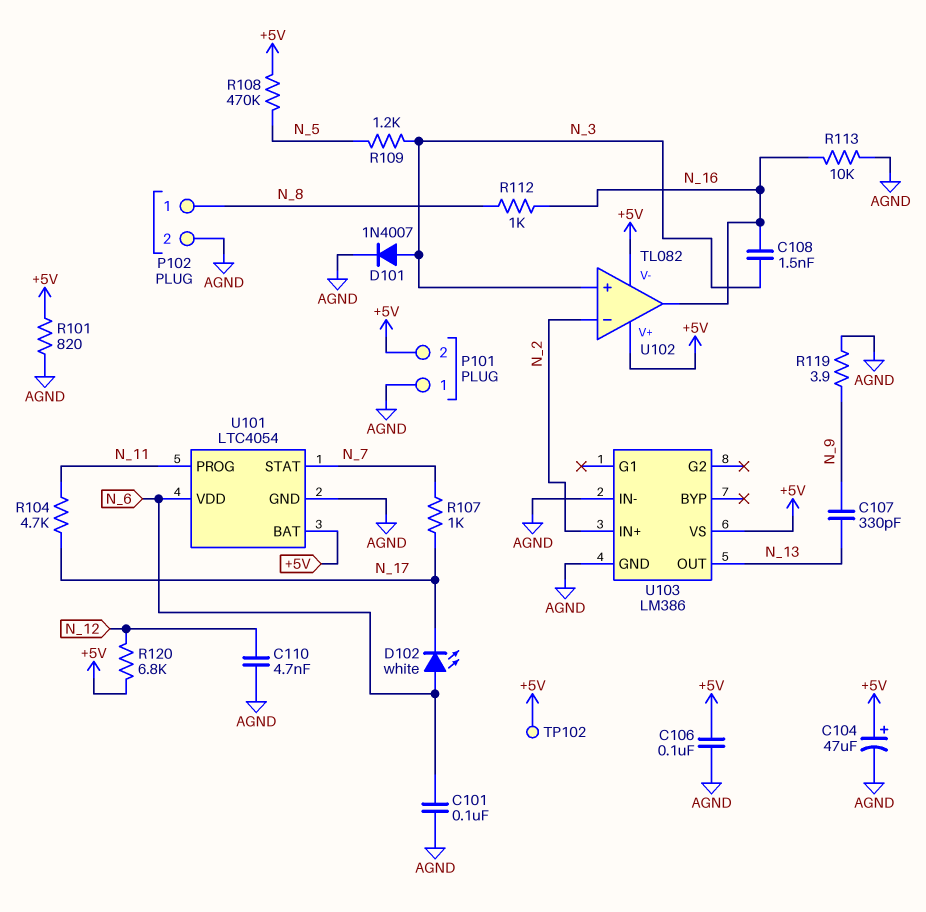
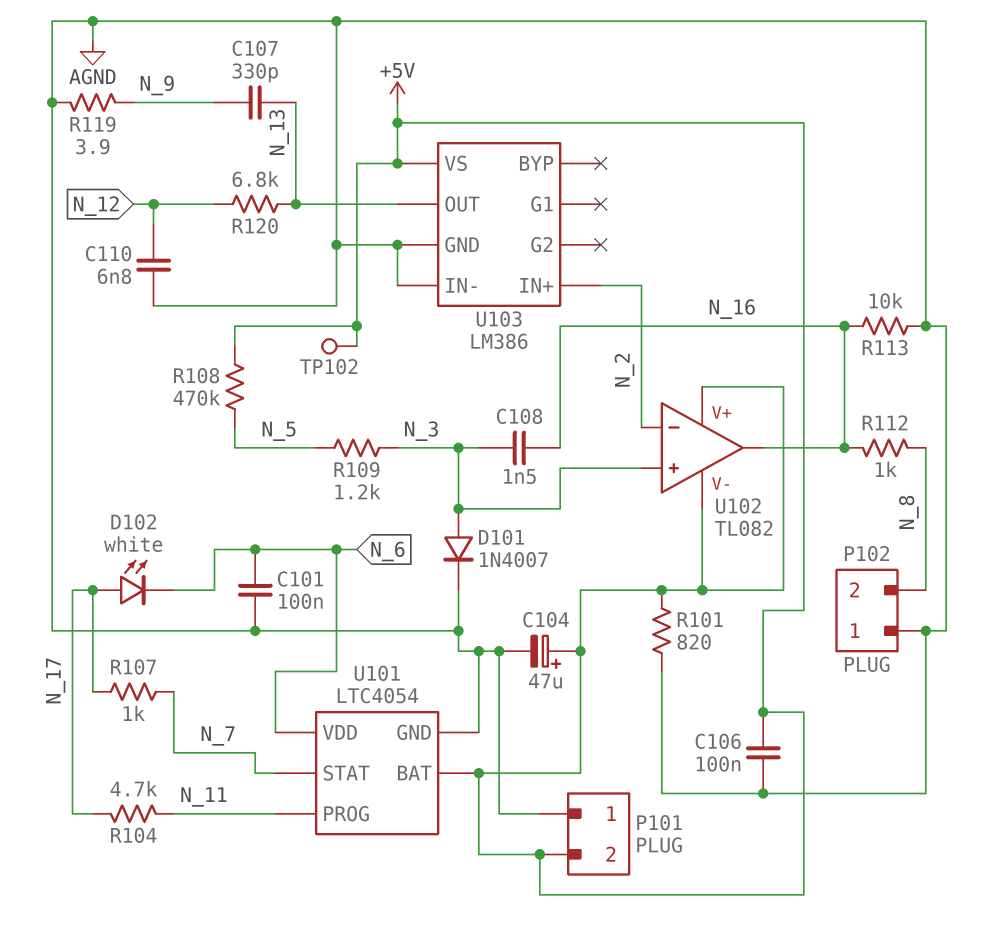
C110: 4.7nF (AGND, N_12) -> 6.8nF (AGND, N_12)
D102: LED white (A N_6, K N_17) -> LED white (A N_17, K N_6)
P102 pin 1: N_8 -> AGND
P102 pin 2: AGND -> N_8
R120: 6.8k (+5V, N_12) -> 6.8k (N_12, N_13)

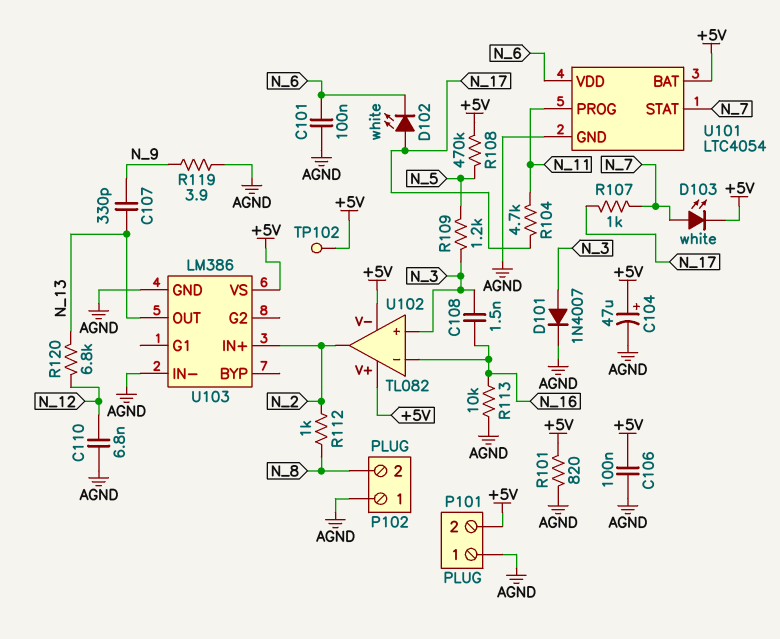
D103: none -> LED white (A N_7, K +5V)
R112: 1k (N_8, N_16) -> 1k (N_2, N_8)
U102 pin in-: N_2 -> N_16
U102 pin out: N_16 -> N_2

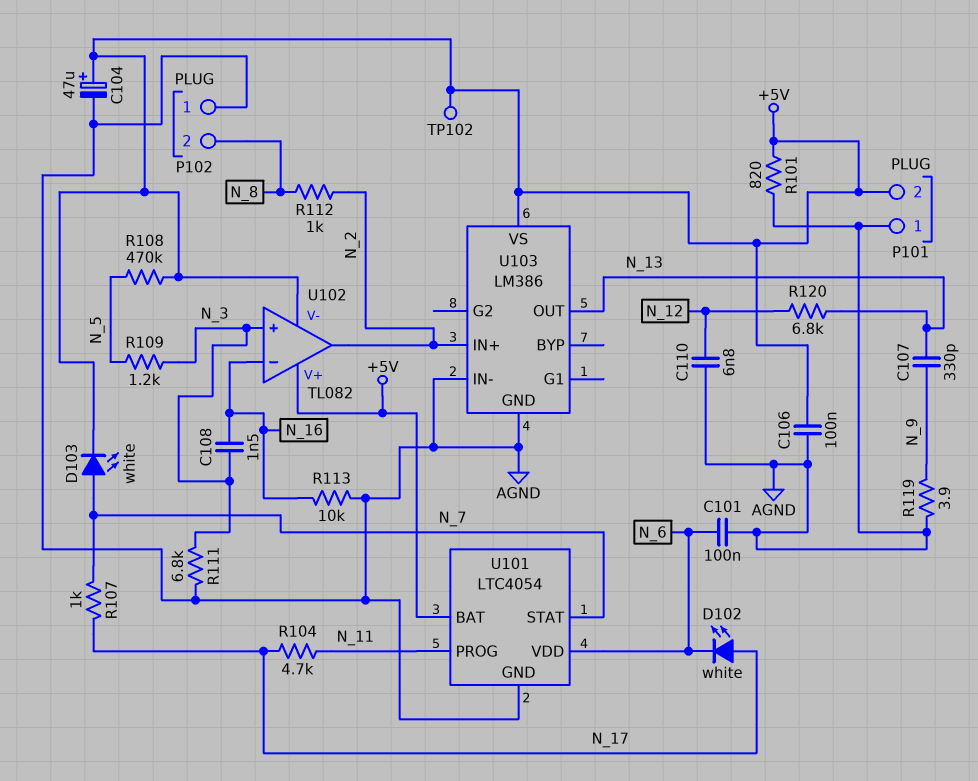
D101: diode 1N4007 (A N_3, K AGND) -> none
R111: none -> 6.8k (AGND, N_3)

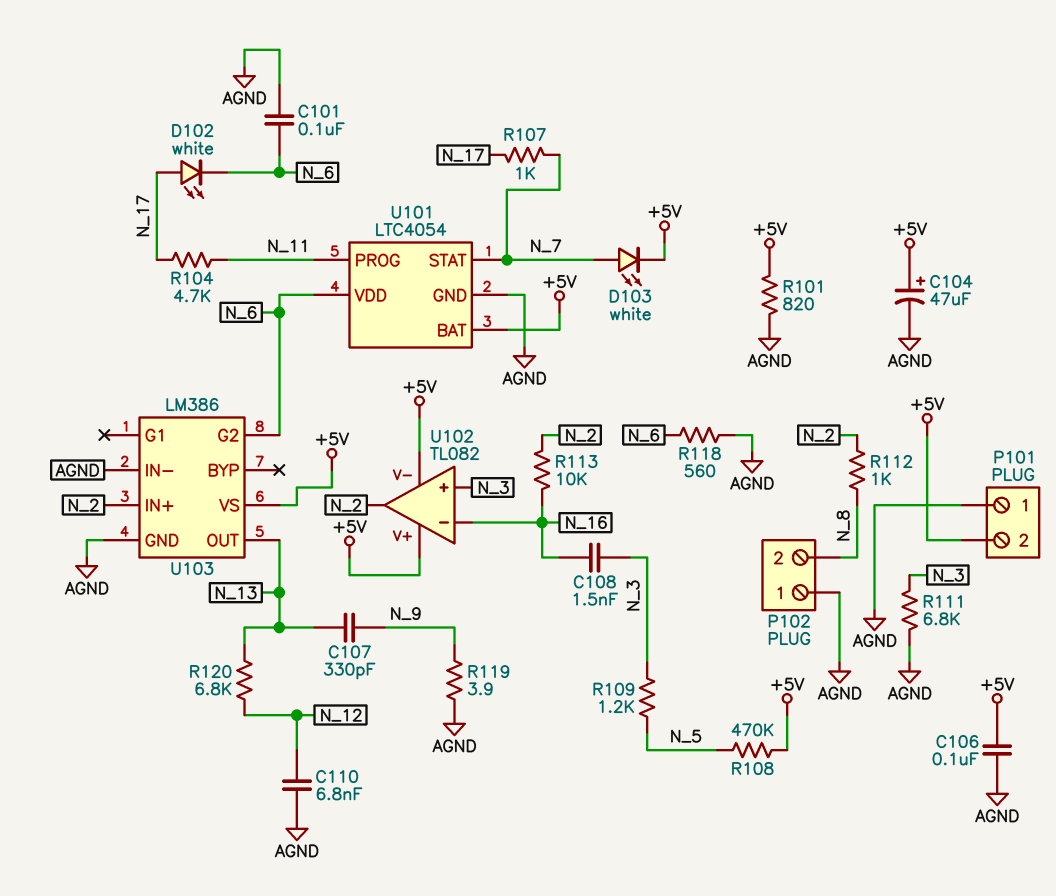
R113: 10k (AGND, N_16) -> 10k (N_2, N_16)
R118: none -> 560 (AGND, N_6)
TP102: test point (+5V) -> none
U103 pin G2: none -> N_6

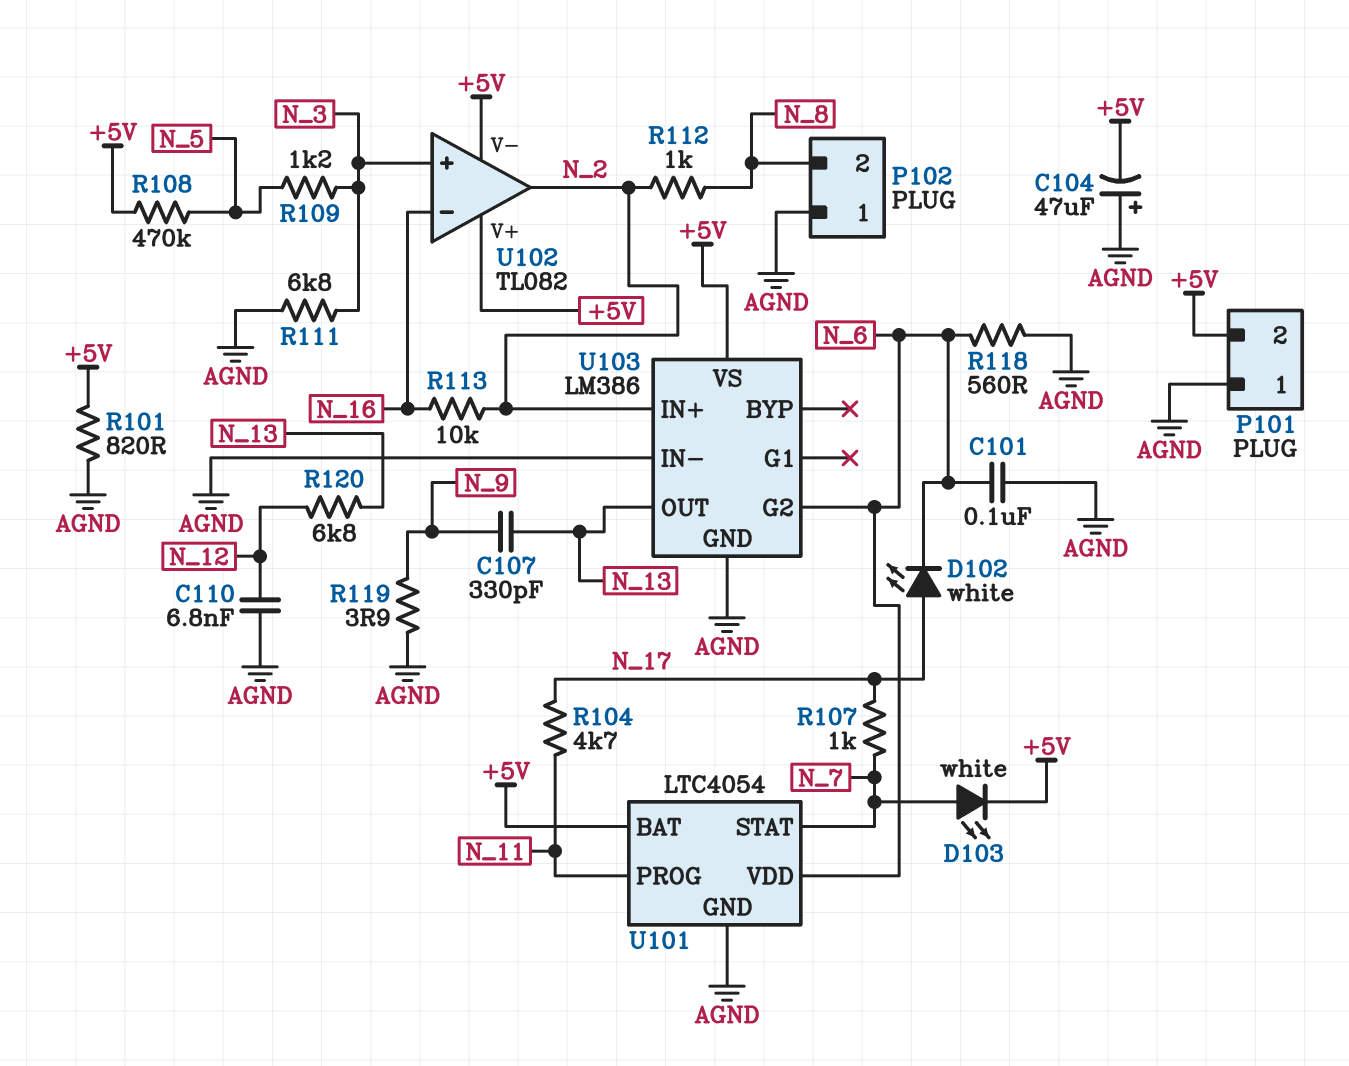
C104: 47uF (plus +5V, minus AGND) -> 47uF (plus AGND, minus +5V)
C106: 100nF (+5V, AGND) -> none
C108: 1.5nF (N_3, N_16) -> none

